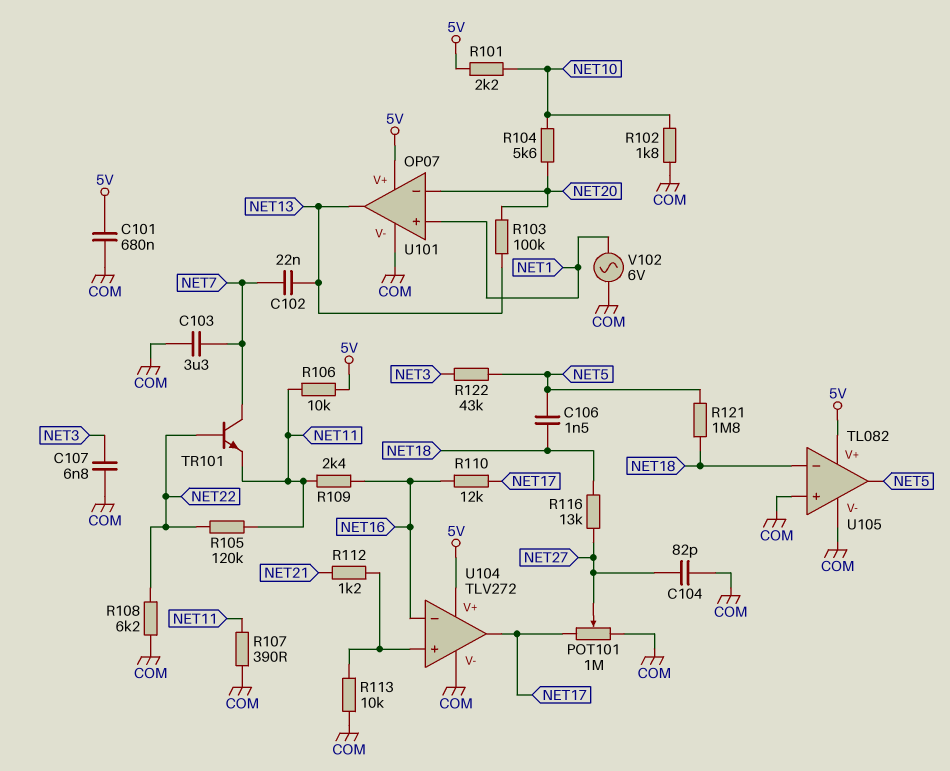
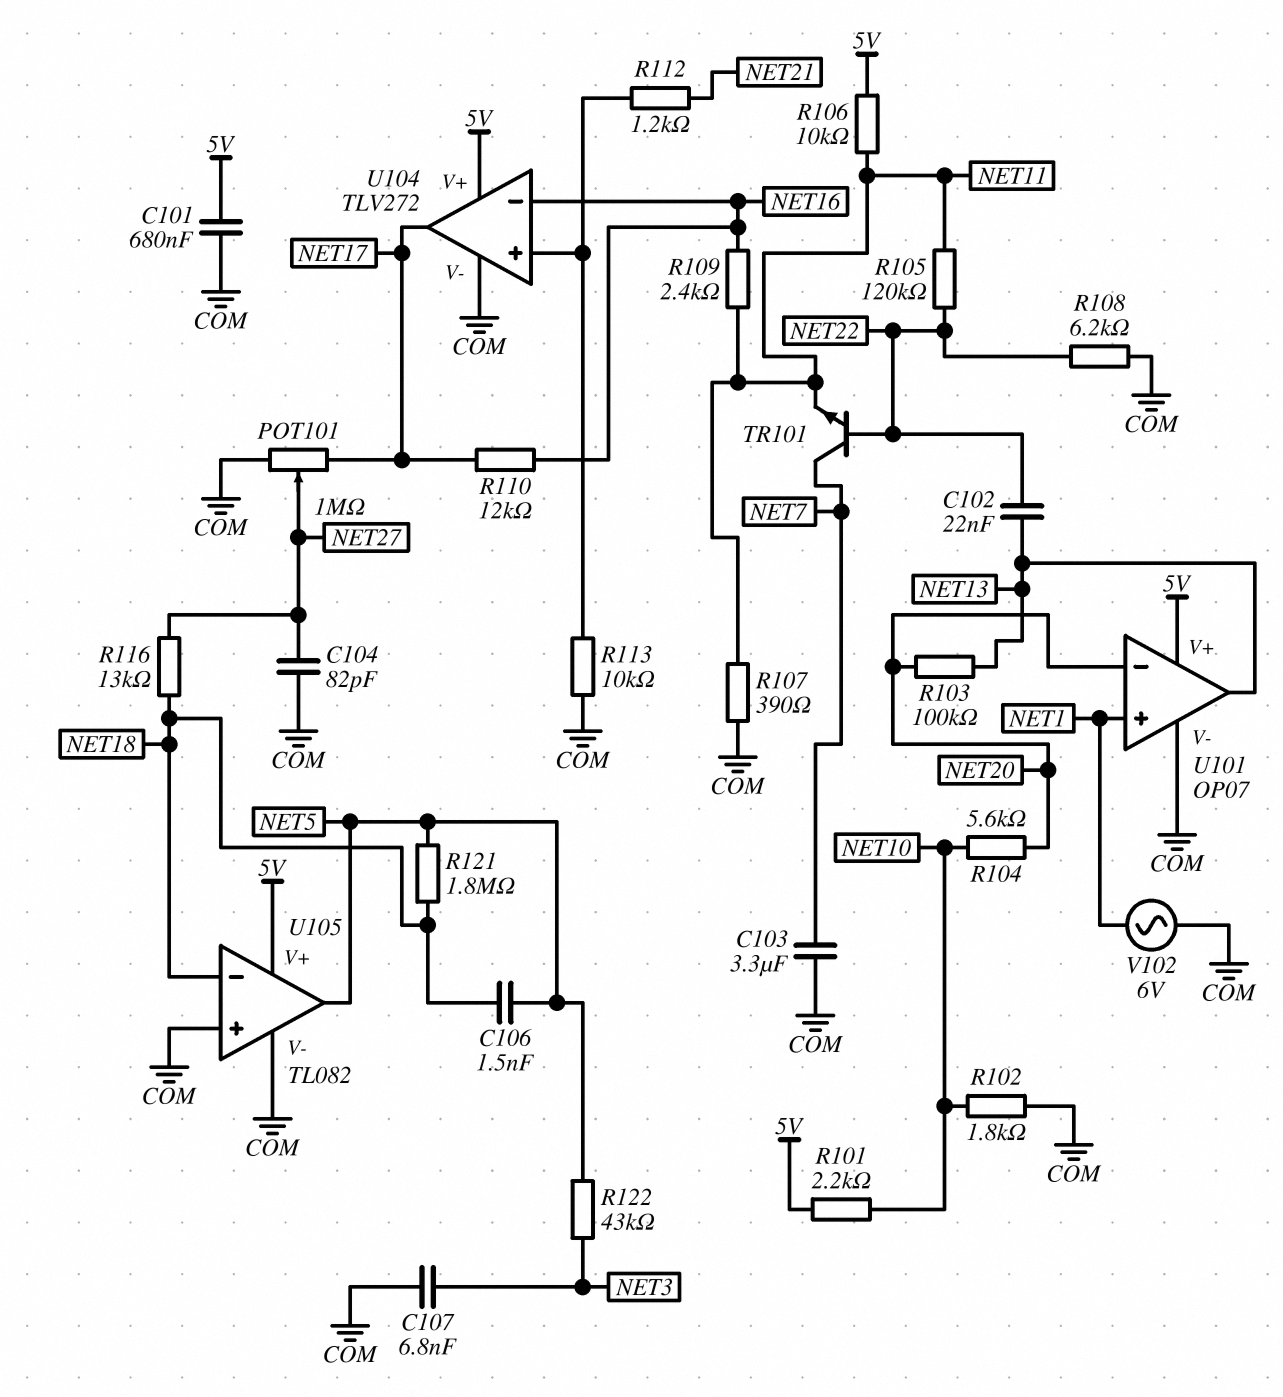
C102: 22nF (NET7, NET13) -> 22nF (NET13, NET22)

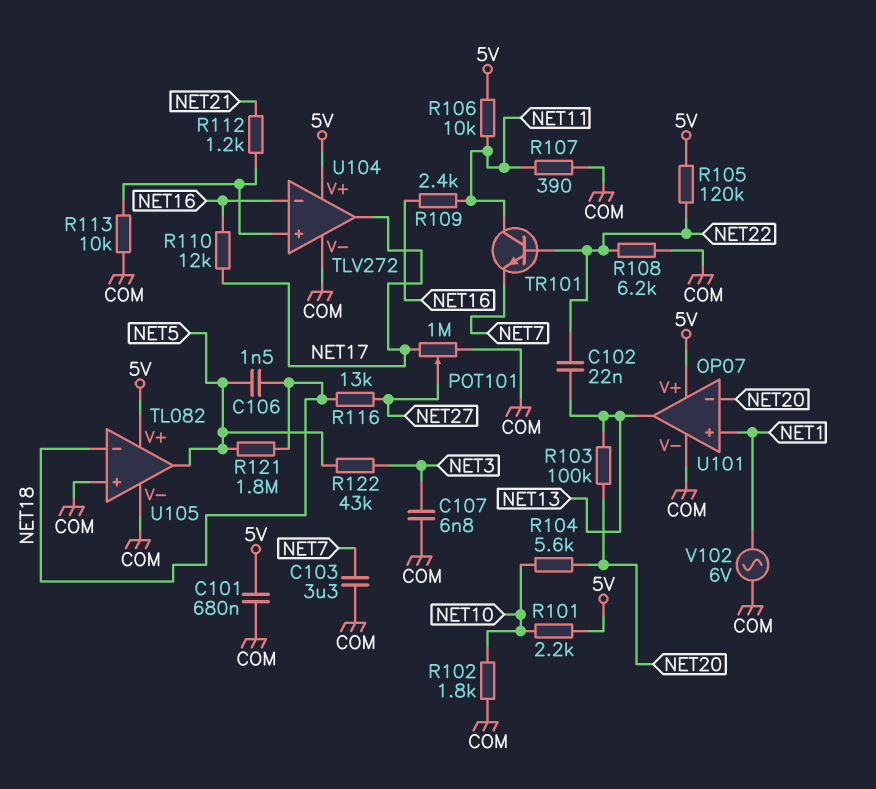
C104: 82pF (COM, NET27) -> none
R105: 120k (NET11, NET22) -> 120k (5V, NET22)
TR101: NPN (B NET22, C NET7, E NET11) -> NPN (B NET22, C NET11, E NET7)

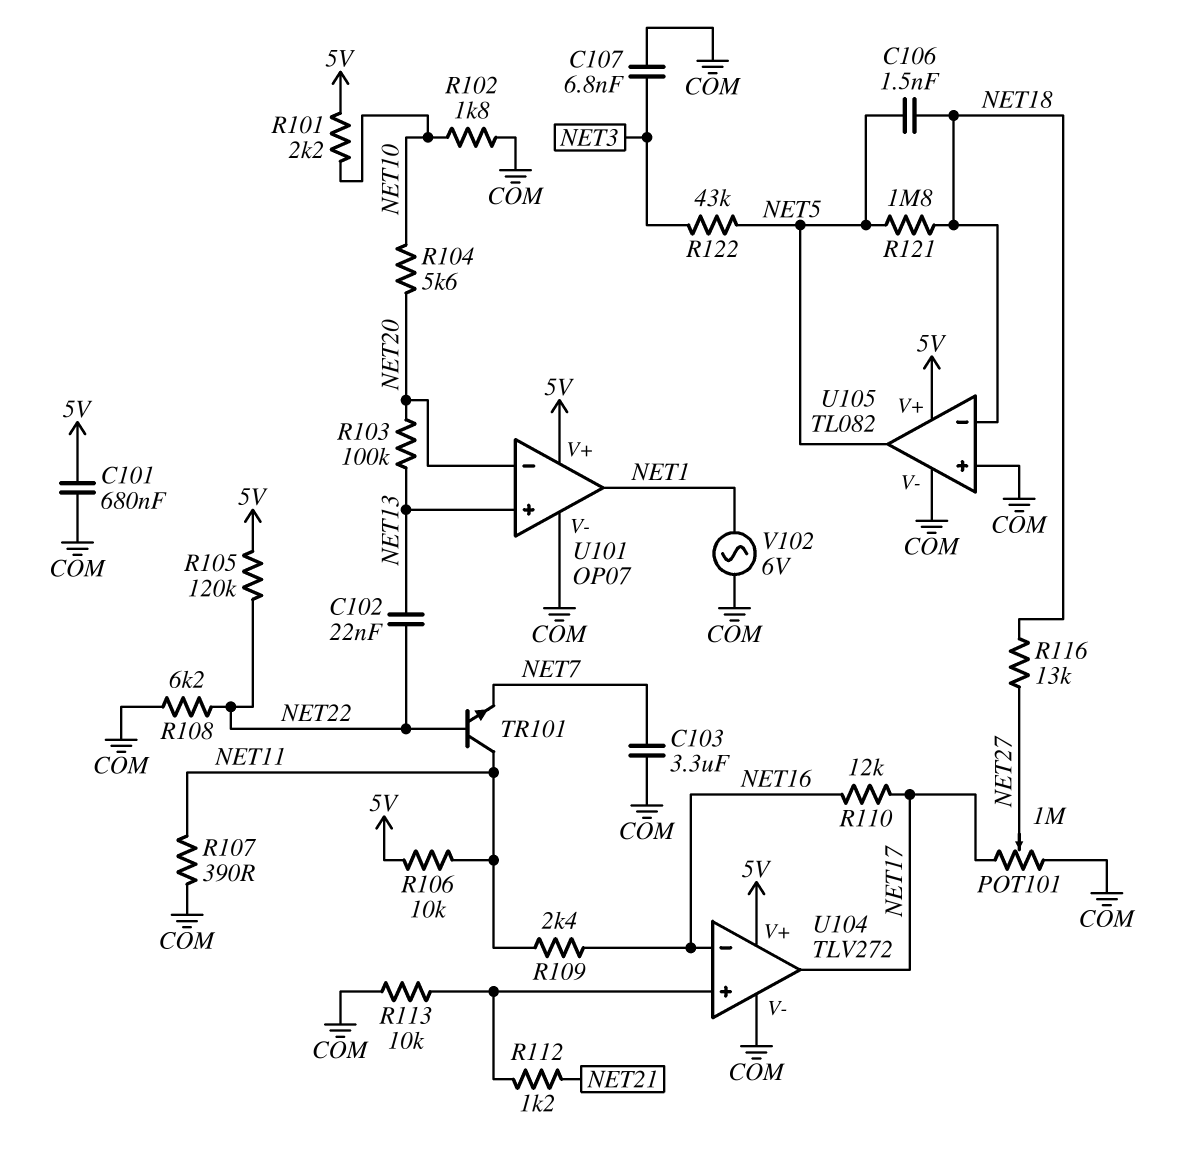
U101 pin in+: NET1 -> NET13
U101 pin out: NET13 -> NET1

